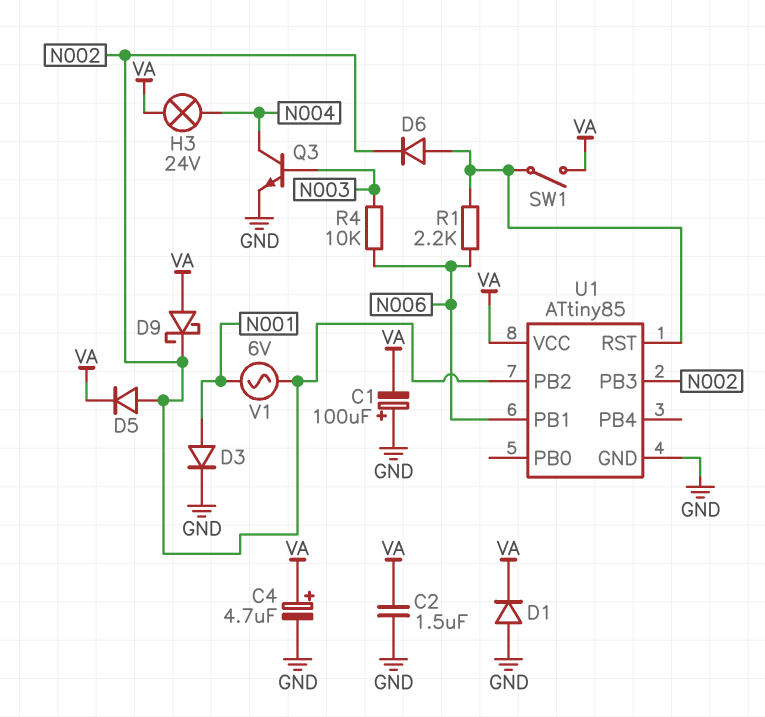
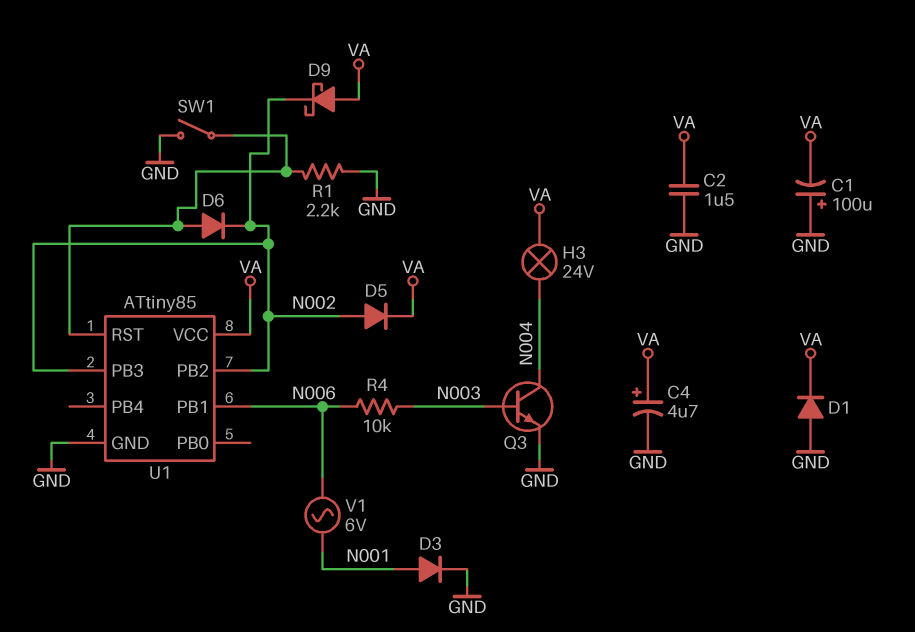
R1: 2.2k (N006, U1/RST) -> 2.2k (GND, U1/RST)
SW1: switch (U1/RST, VA) -> switch (GND, U1/RST)
V1: AC 6V (N001, N002) -> AC 6V (N001, N006)

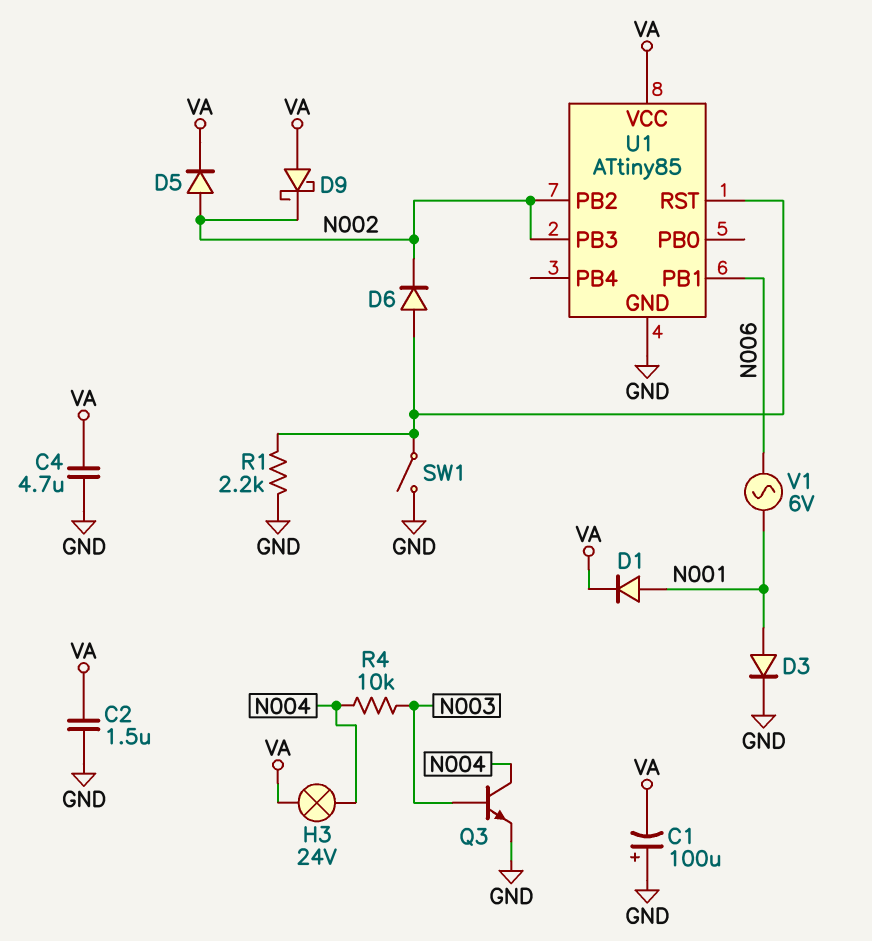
C4: 4.7uF (plus VA, minus GND) -> 4.7uF (GND, VA)
D1: diode (A GND, K VA) -> diode (A N001, K VA)
R4: 10k (N003, N006) -> 10k (N003, N004)

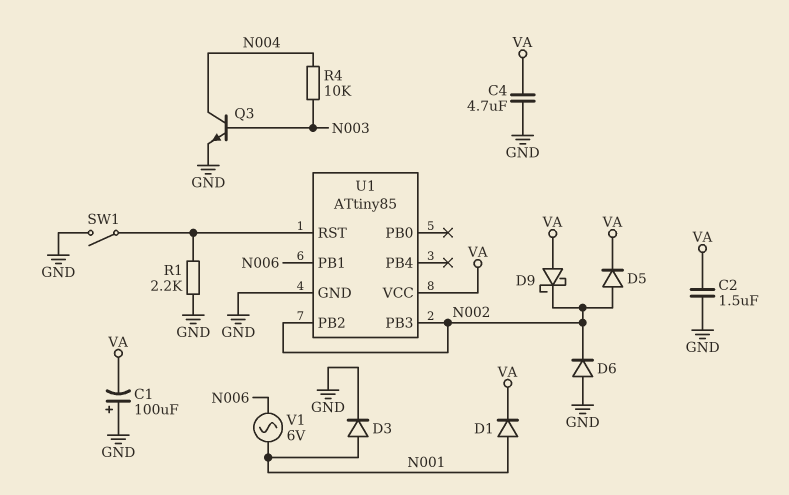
D6: diode (A U1/RST, K N002) -> diode (A GND, K N002)
H3: lamp 24V (N004, VA) -> none

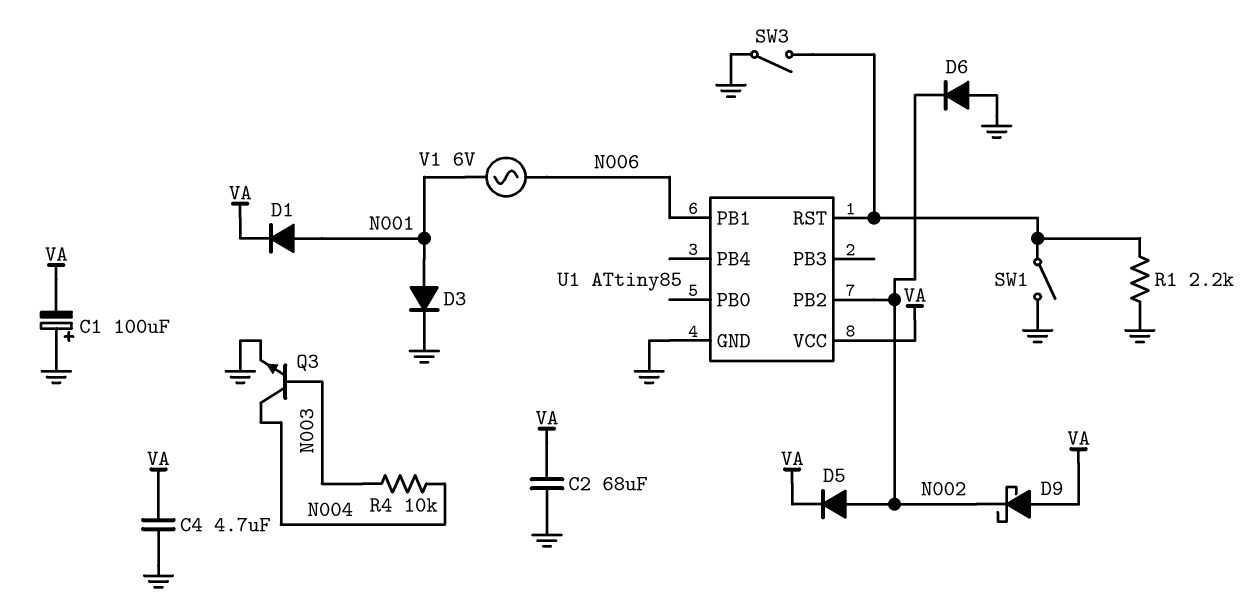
C2: 1.5uF (GND, VA) -> 68uF (GND, VA)
SW3: none -> switch (GND, U1/RST)
U1 pin PB3: N002 -> none

